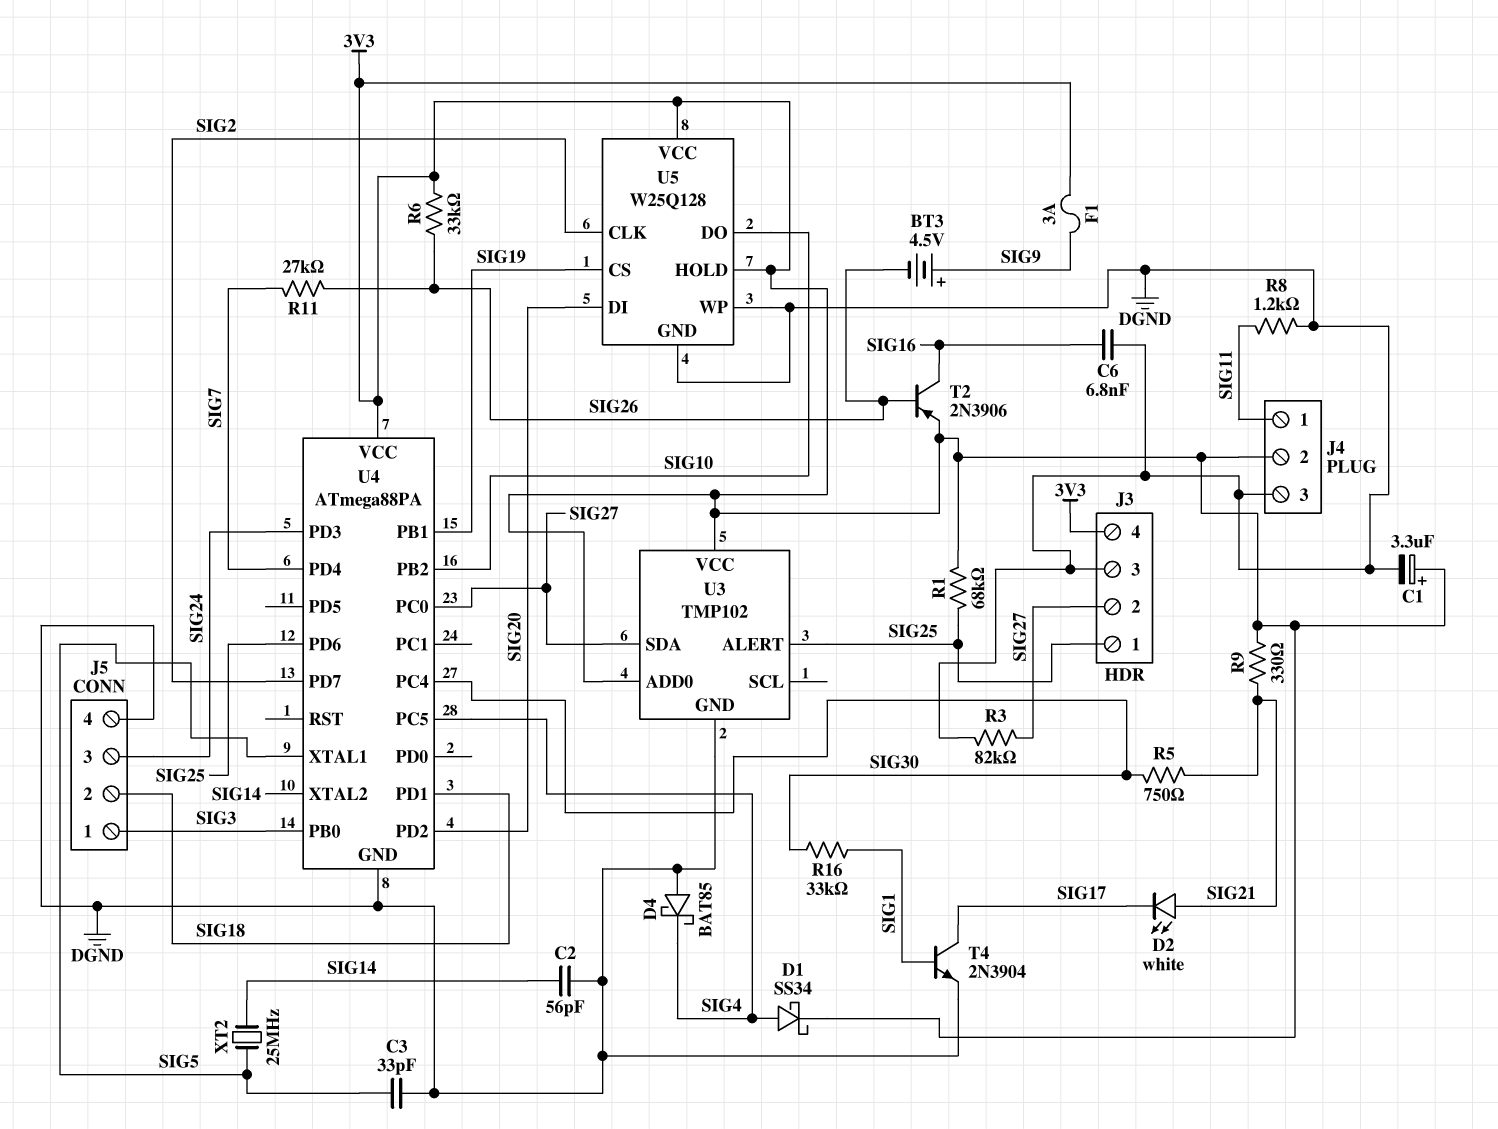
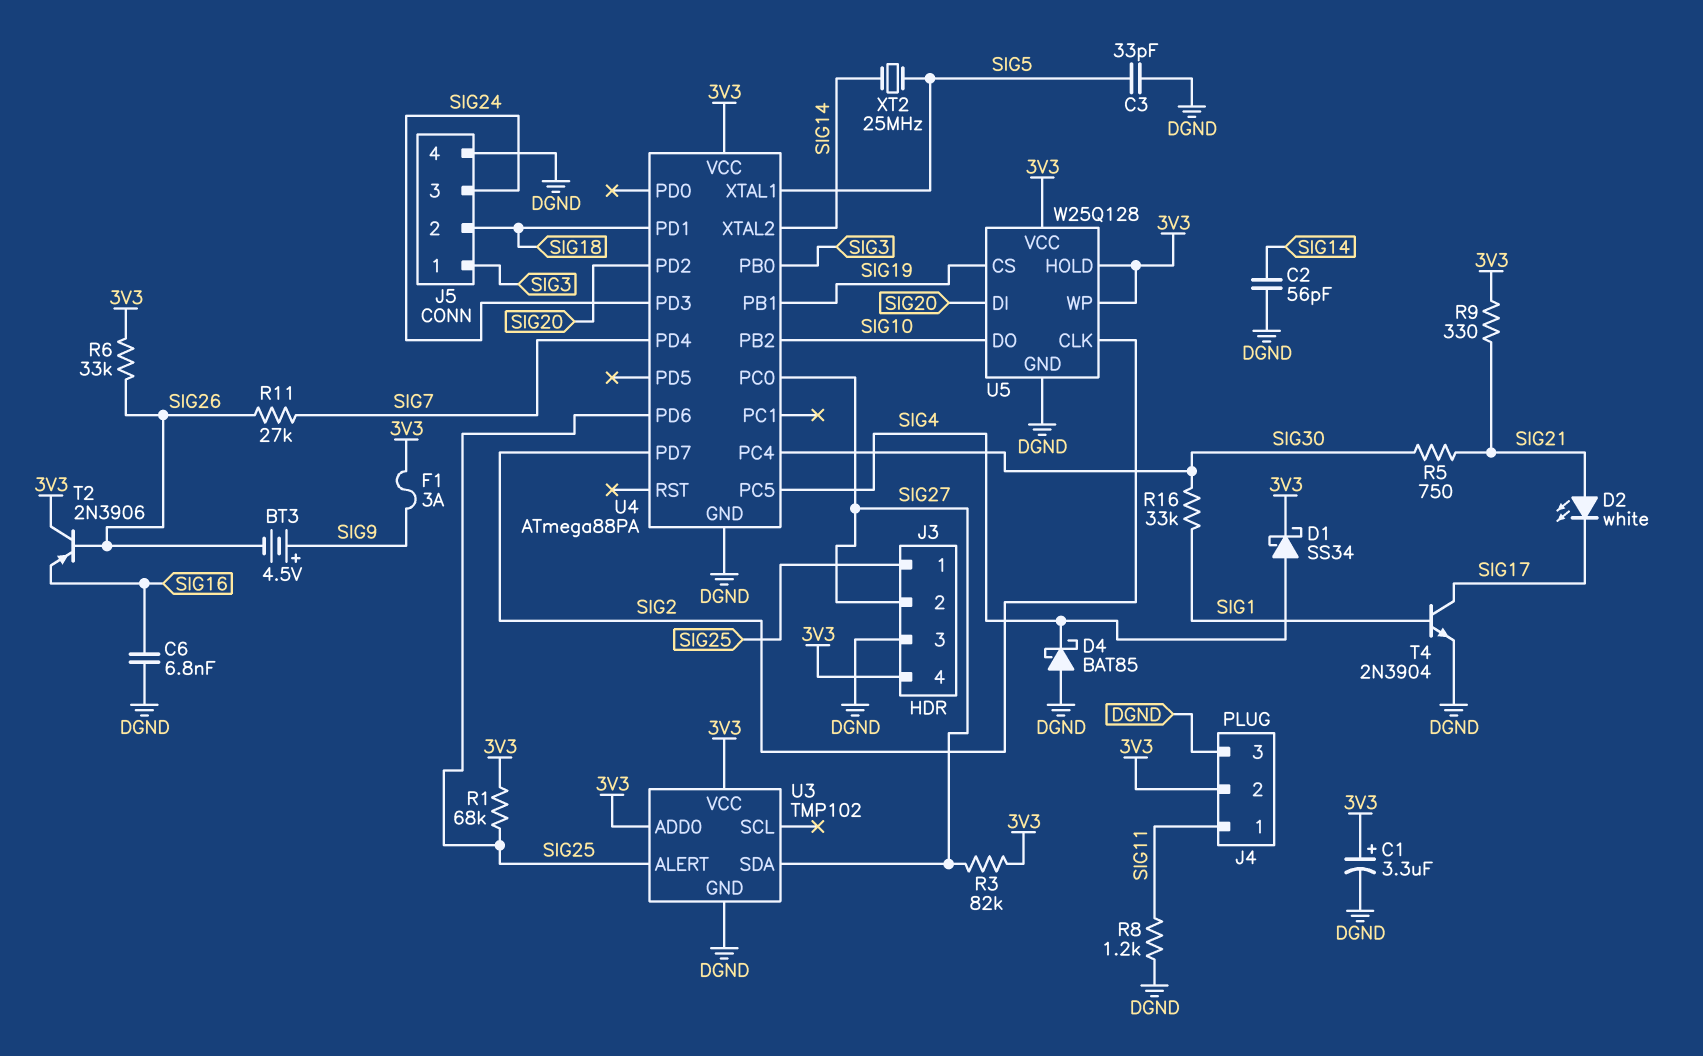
R3: 82k (DGND, SIG27) -> 82k (3V3, SIG27)
T2: PNP 2N3906 (B SIG26, C SIG16, E 3V3) -> PNP 2N3906 (B SIG26, C 3V3, E SIG16)
U5 pin WP: DGND -> 3V3

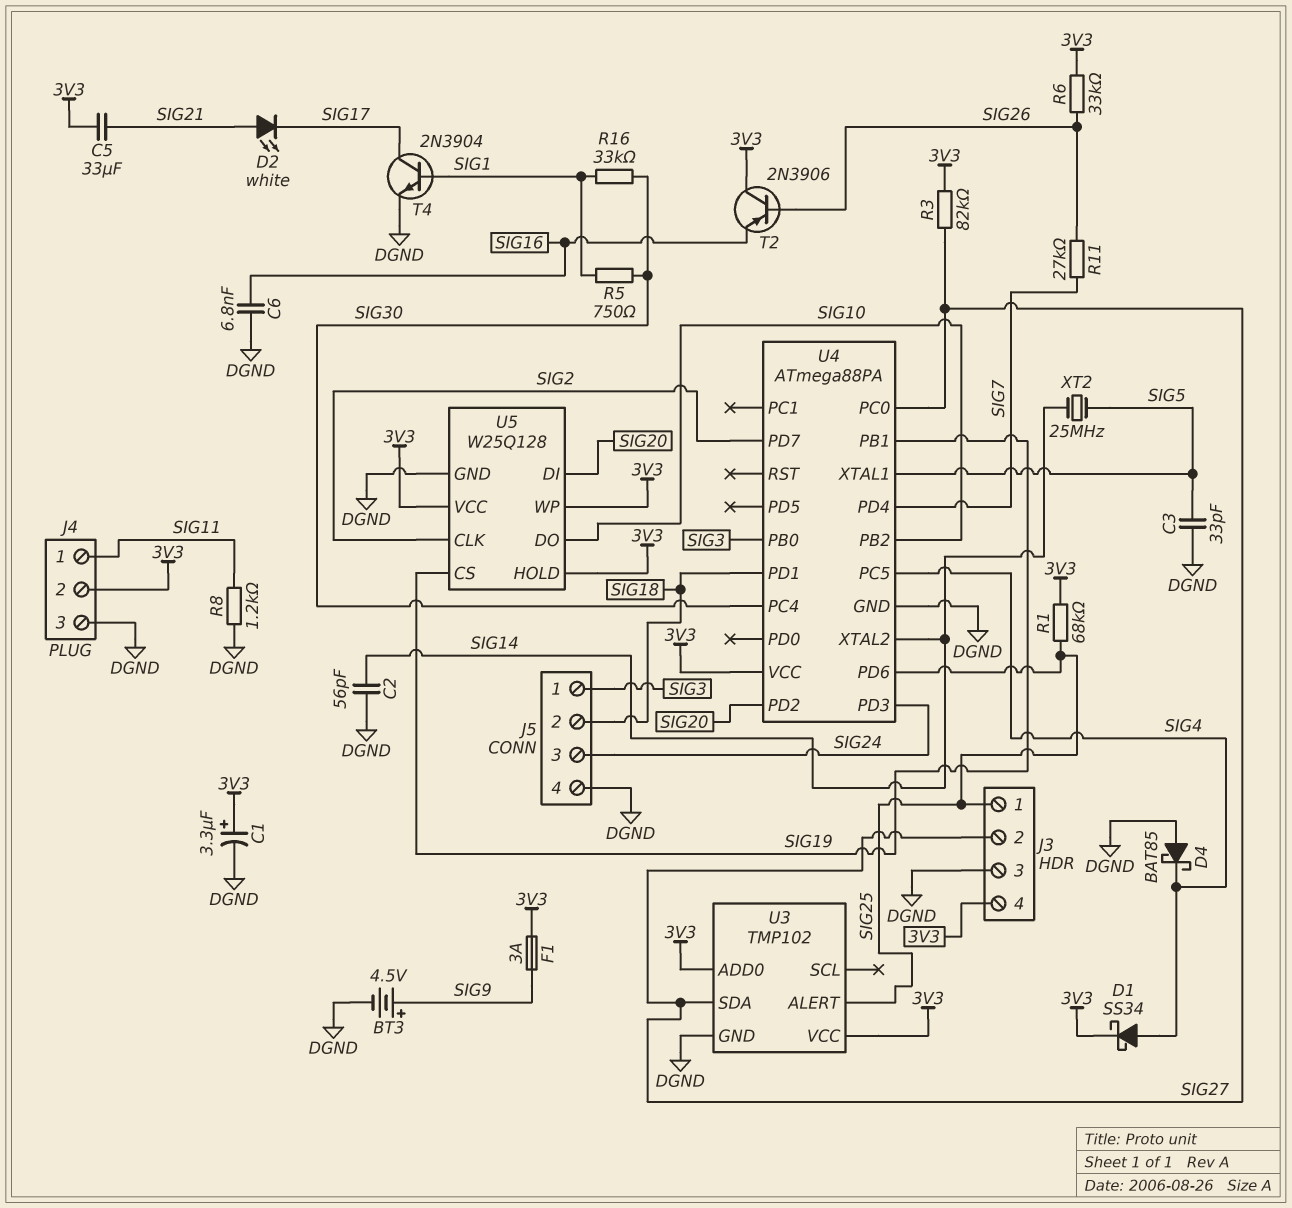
BT3: 4.5V (plus SIG9, minus SIG26) -> 4.5V (plus SIG9, minus DGND)
C5: none -> 33uF (3V3, SIG21)
R5: 750 (SIG21, SIG30) -> 750 (SIG1, SIG30)
R9: 330 (3V3, SIG21) -> none

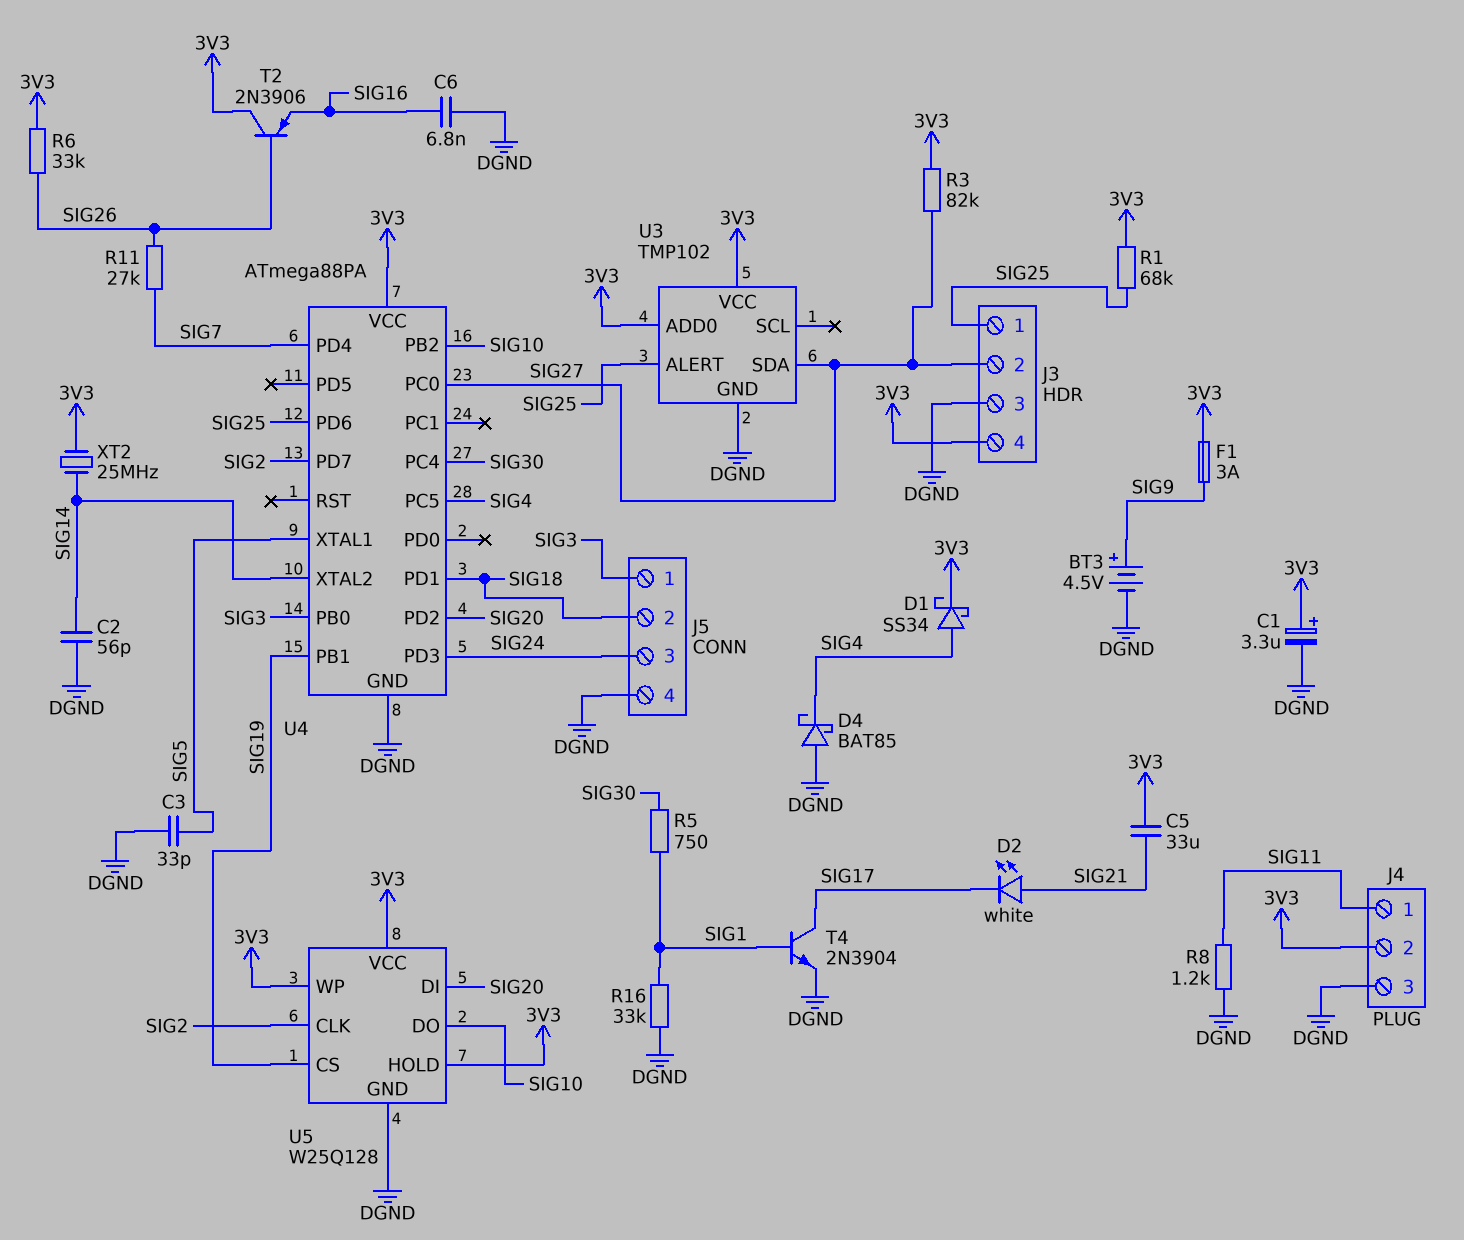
R16: 33k (SIG1, SIG30) -> 33k (DGND, SIG1)
XT2: 25MHz (SIG5, SIG14) -> 25MHz (3V3, SIG14)

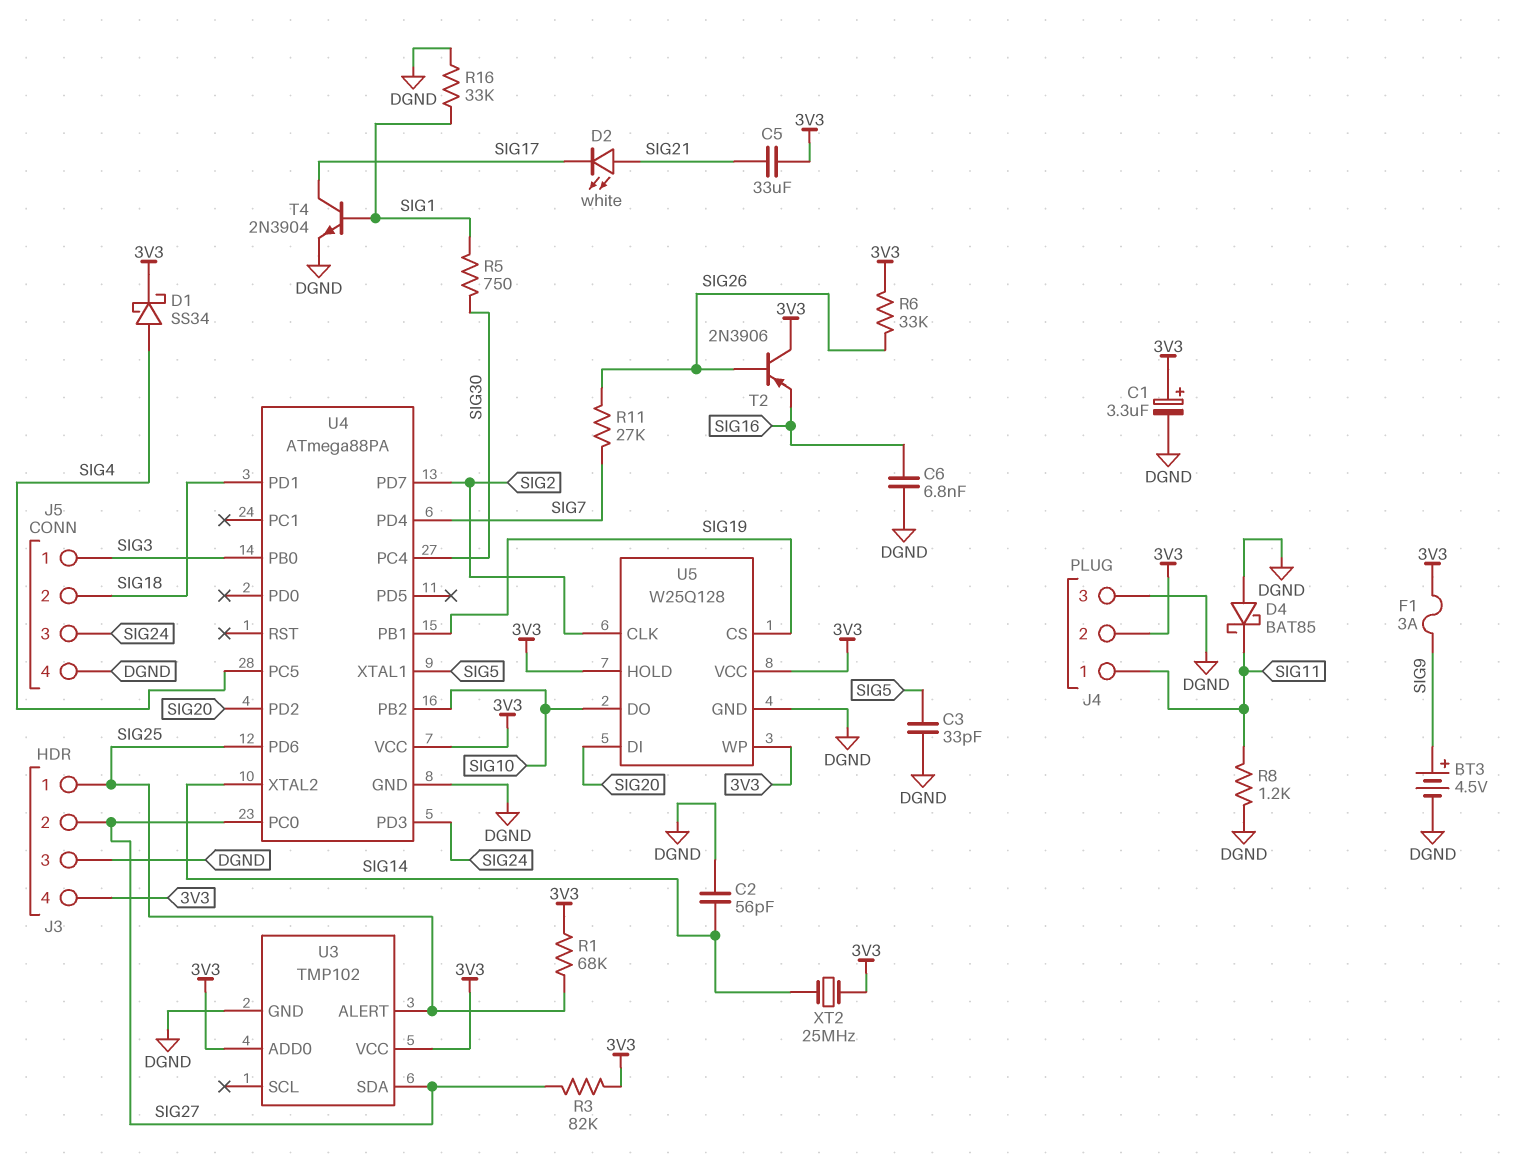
D4: schottky BAT85 (A DGND, K SIG4) -> schottky BAT85 (A DGND, K SIG11)

